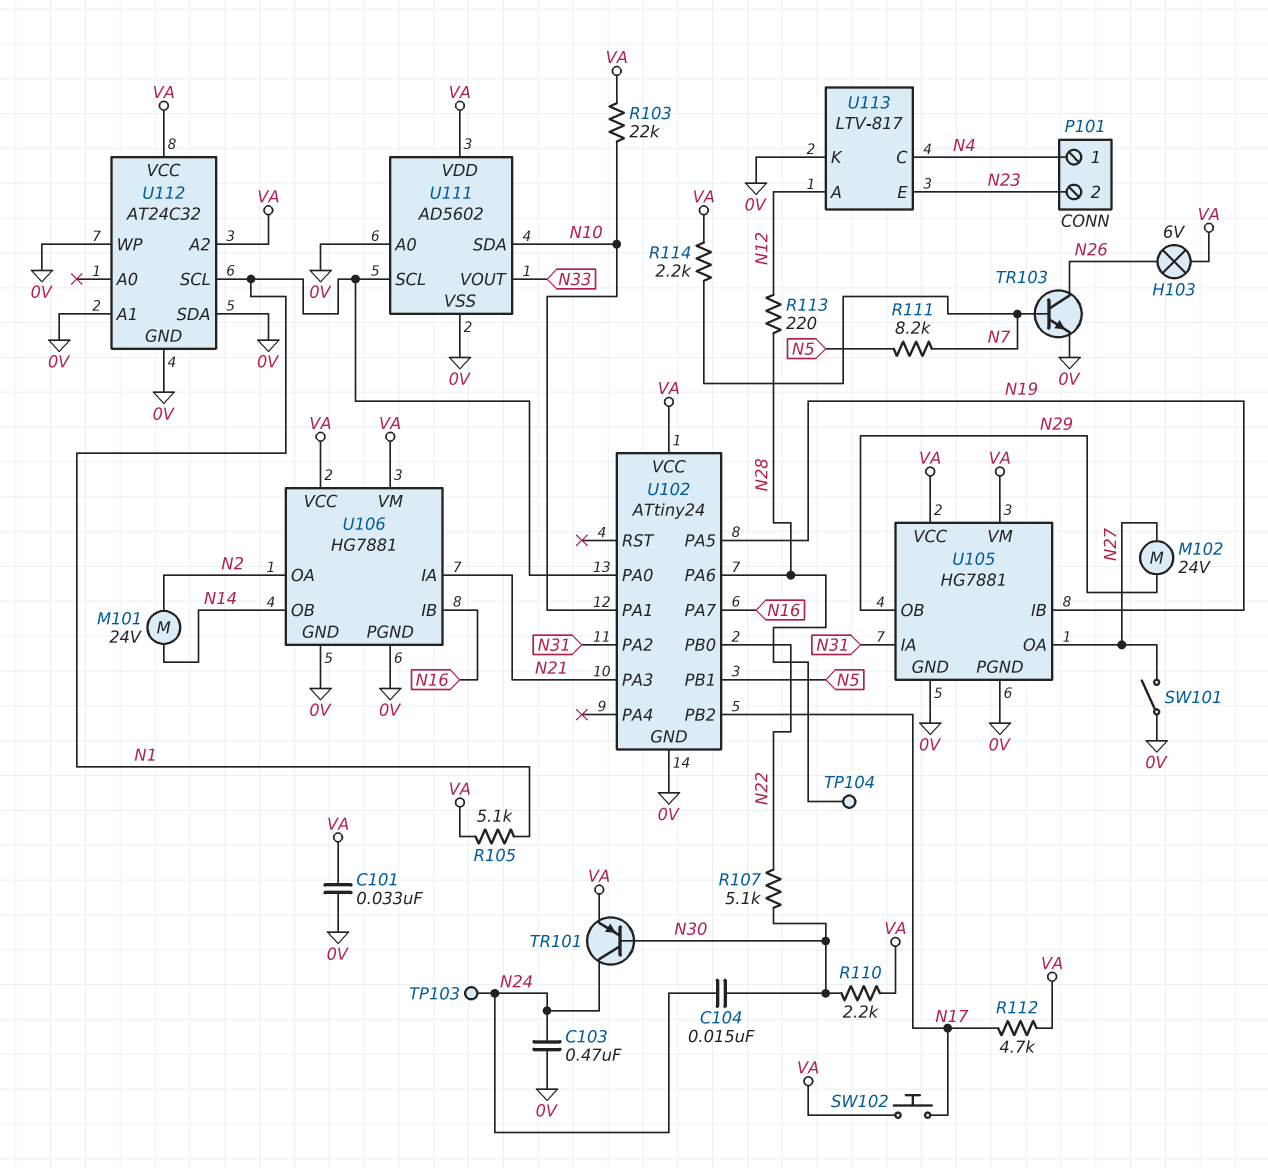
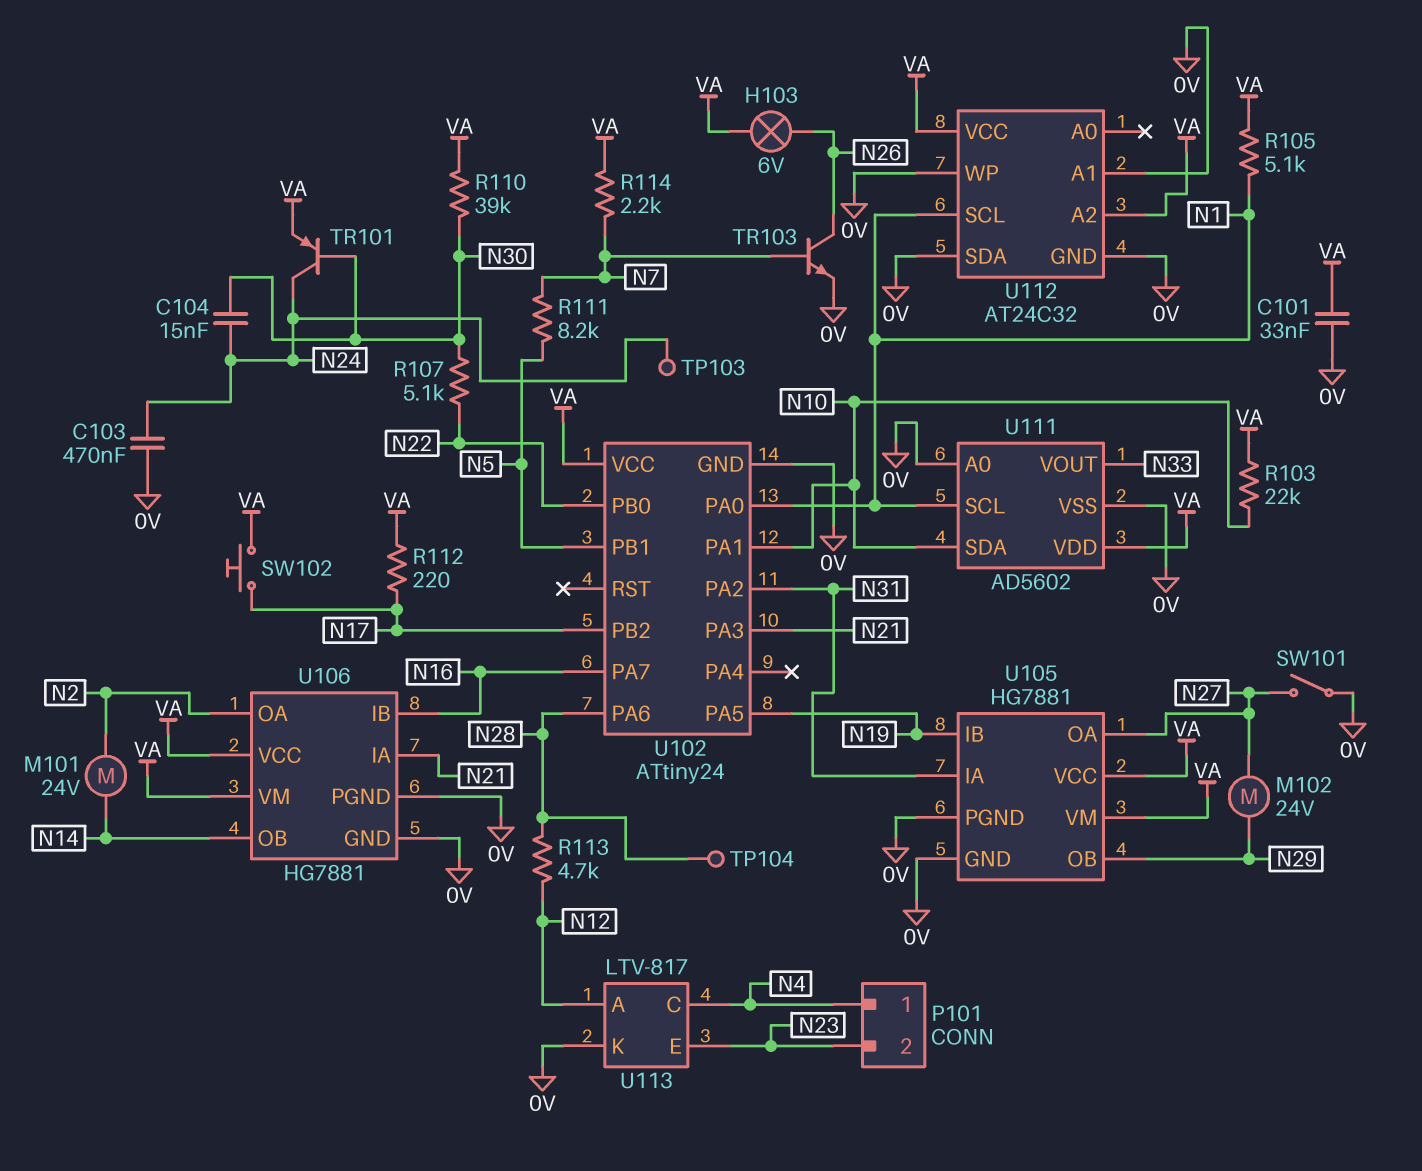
R110: 2.2k (N30, VA) -> 39k (N30, VA)
R112: 4.7k (N17, VA) -> 220 (N17, VA)
R113: 220 (N12, N28) -> 4.7k (N12, N28)

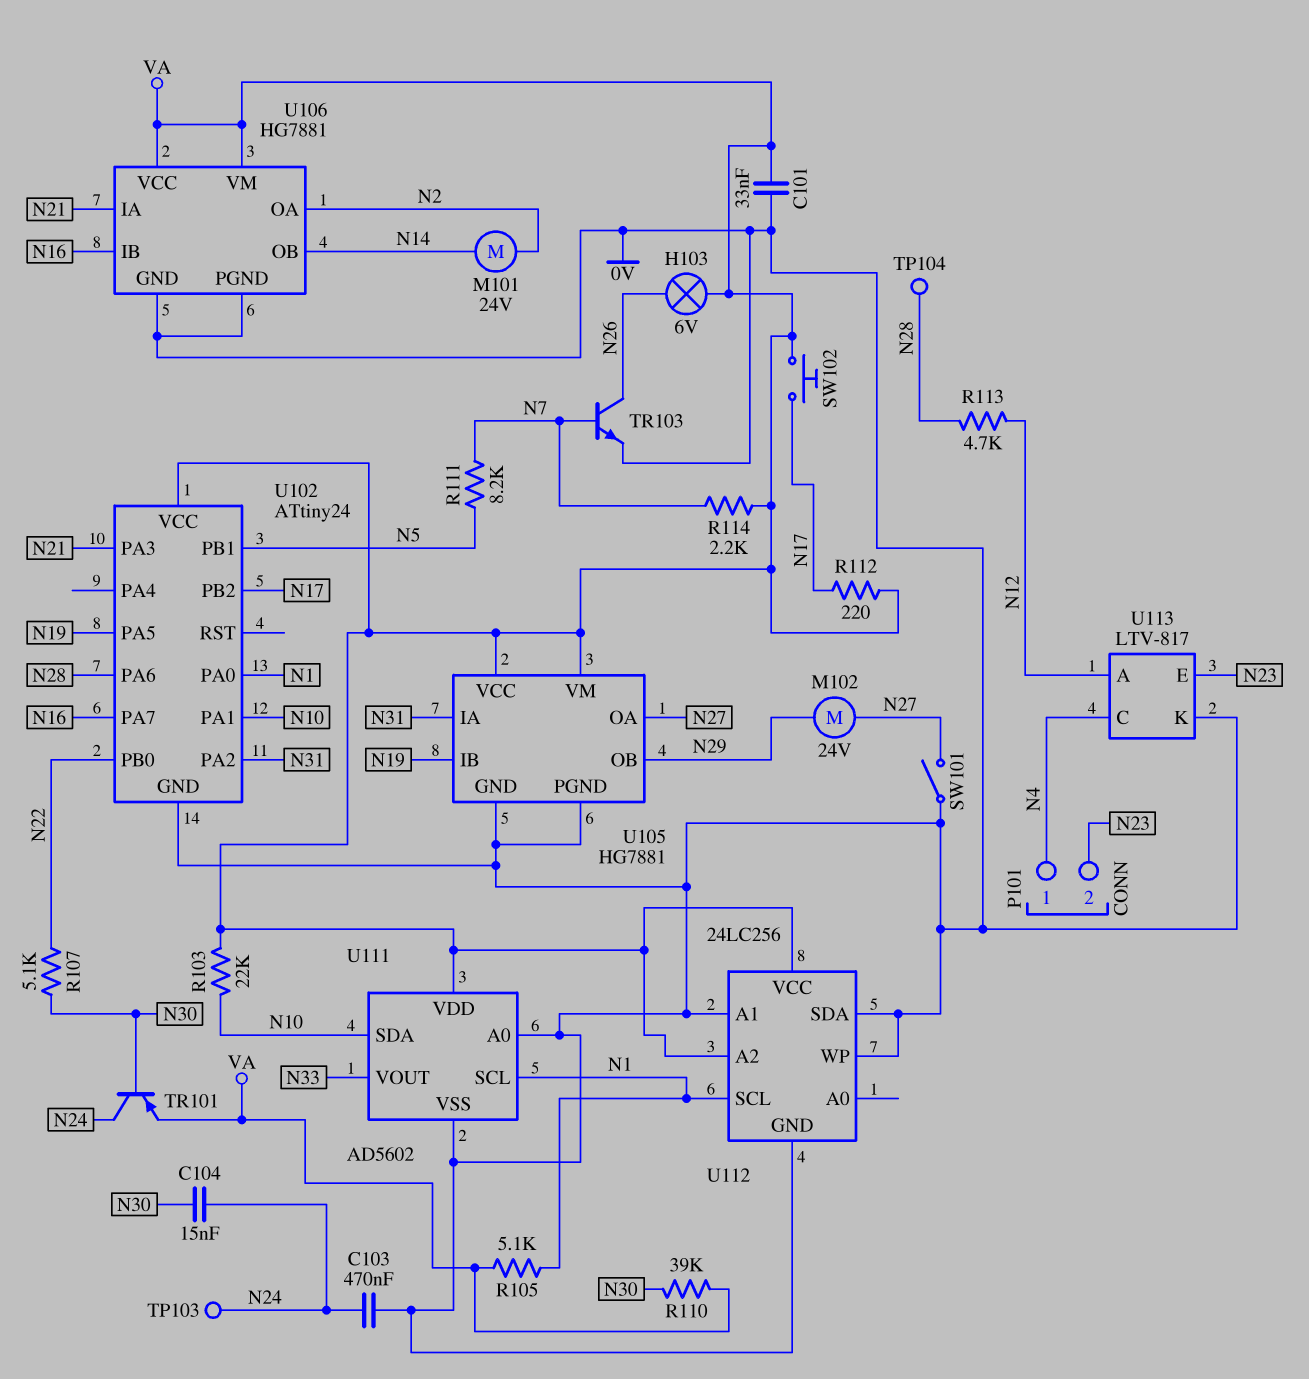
U112: AT24C32 -> 24LC256

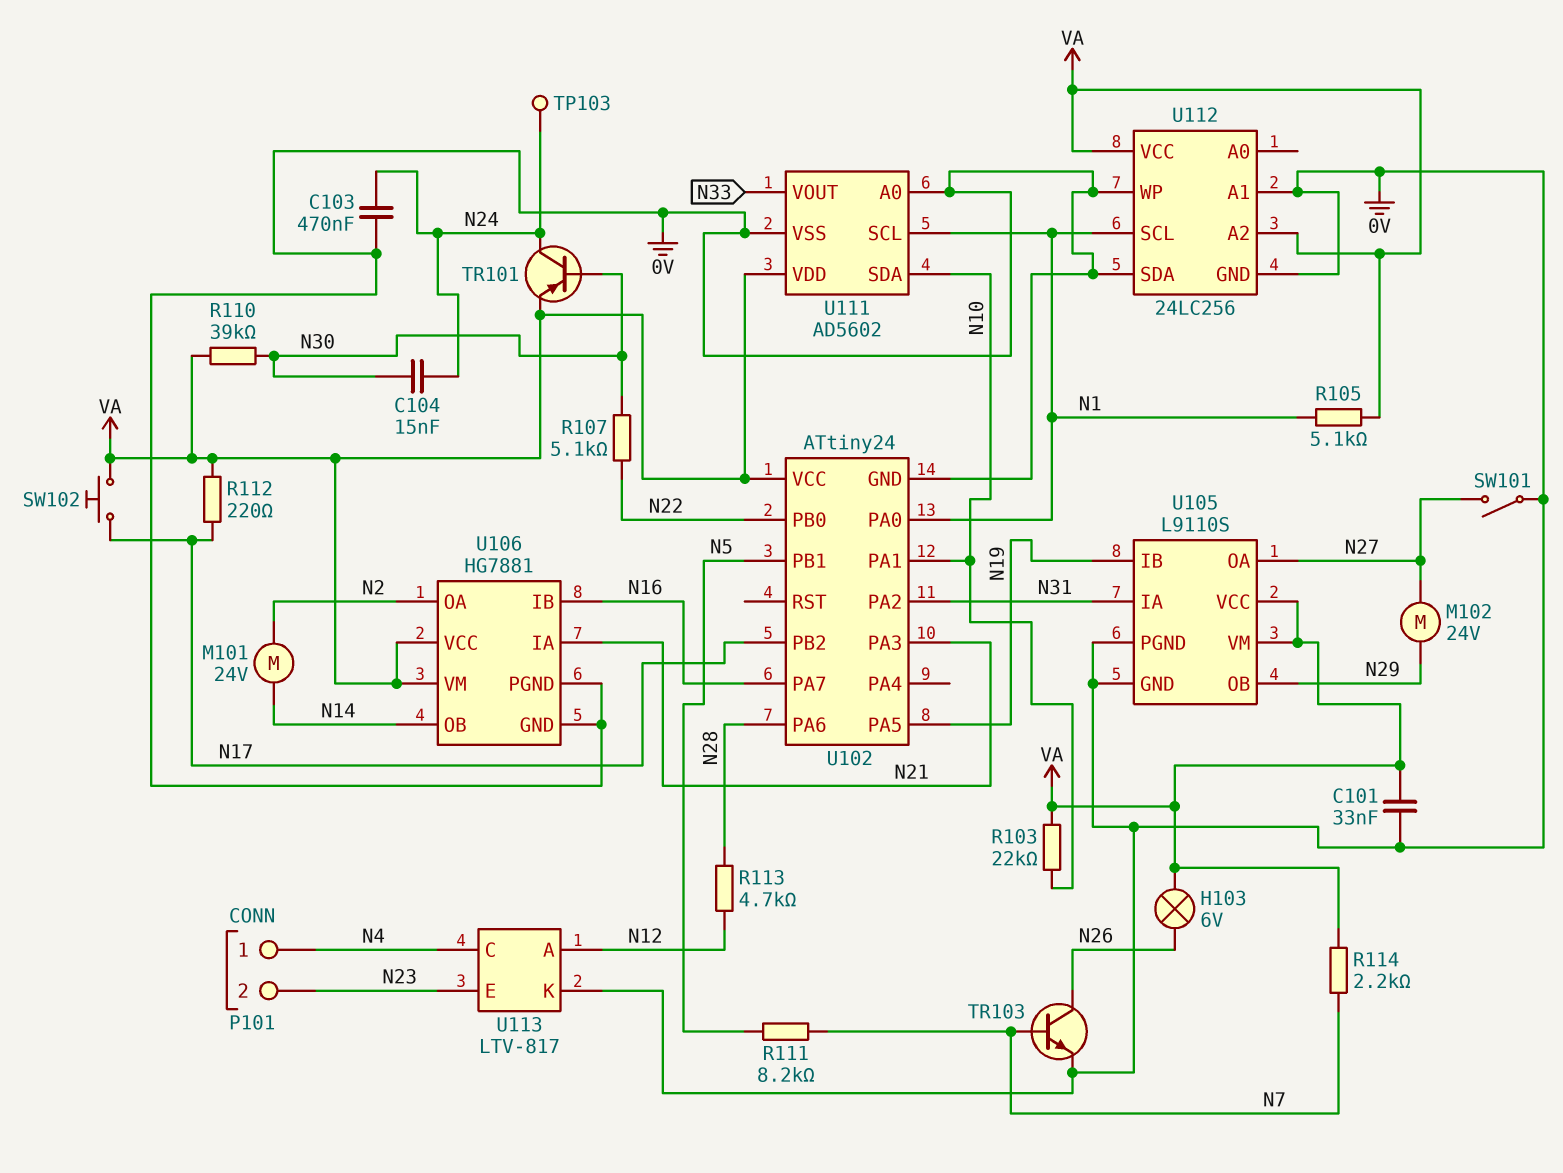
TP104: test point (N28) -> none
U105: HG7881 -> L9110S

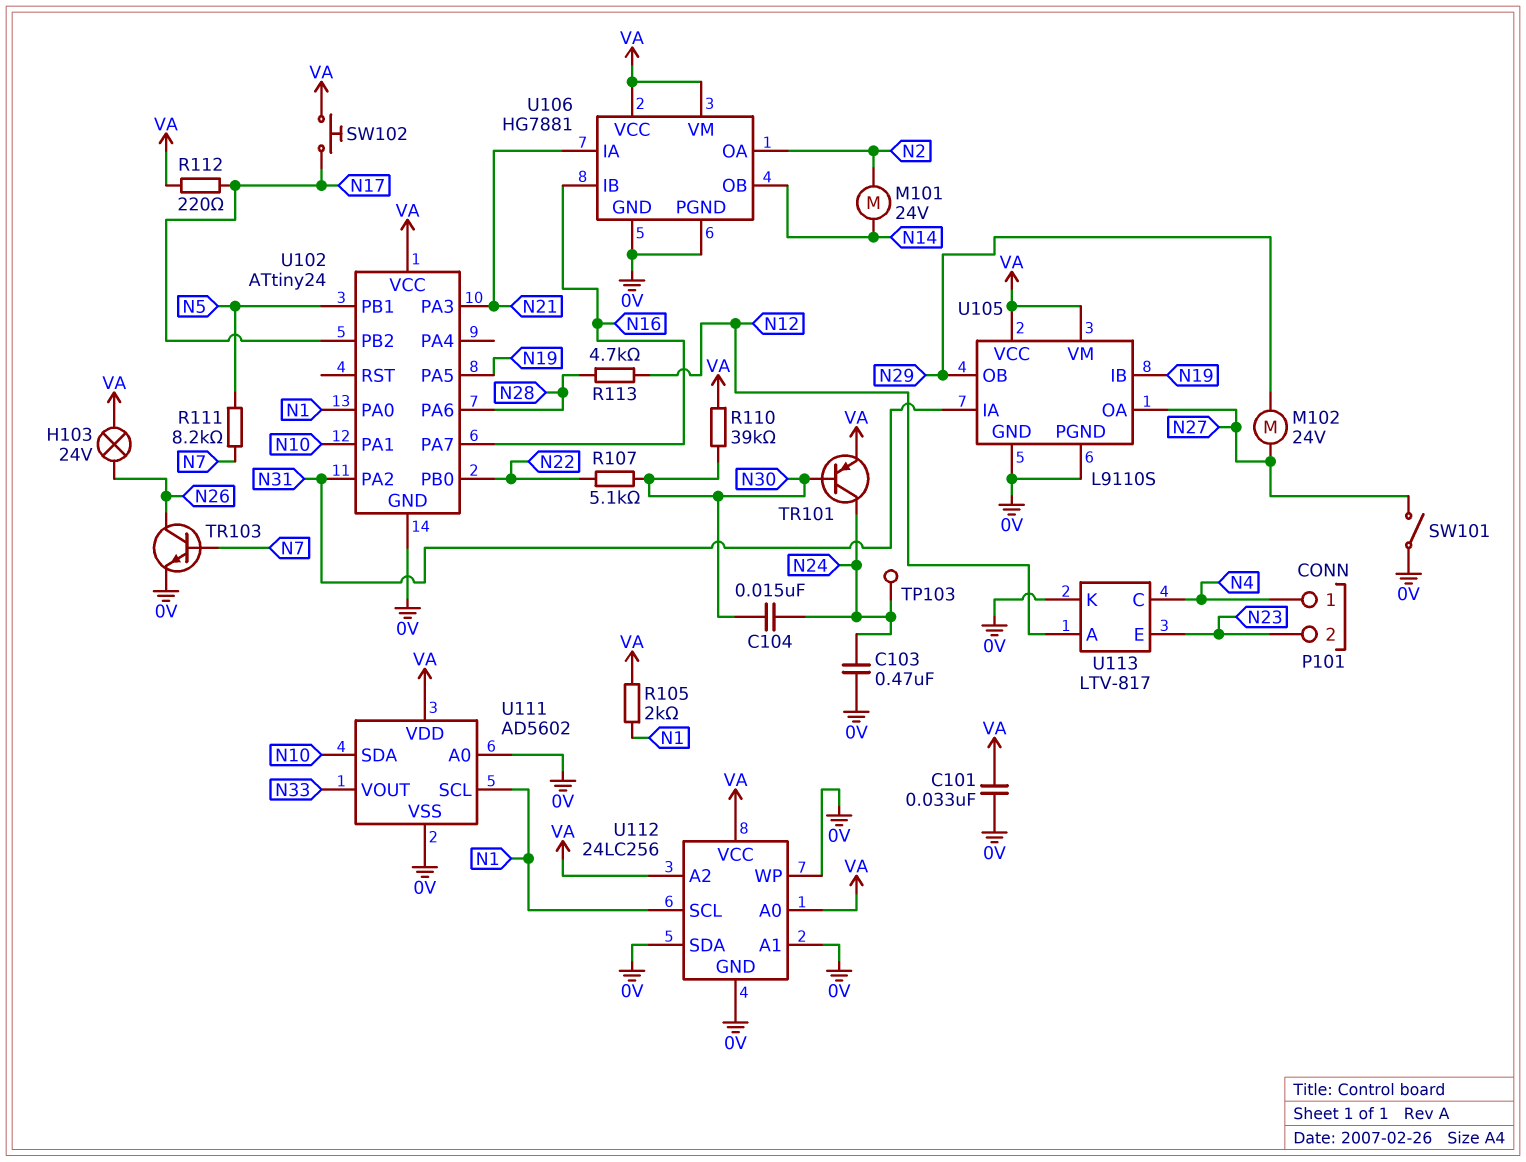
H103: lamp 6V (N26, VA) -> lamp 24V (N26, VA)
R103: 22k (N10, VA) -> none
R105: 5.1k (N1, VA) -> 2k (N1, VA)
R114: 2.2k (N7, VA) -> none
U112 pin A0: none -> VA

